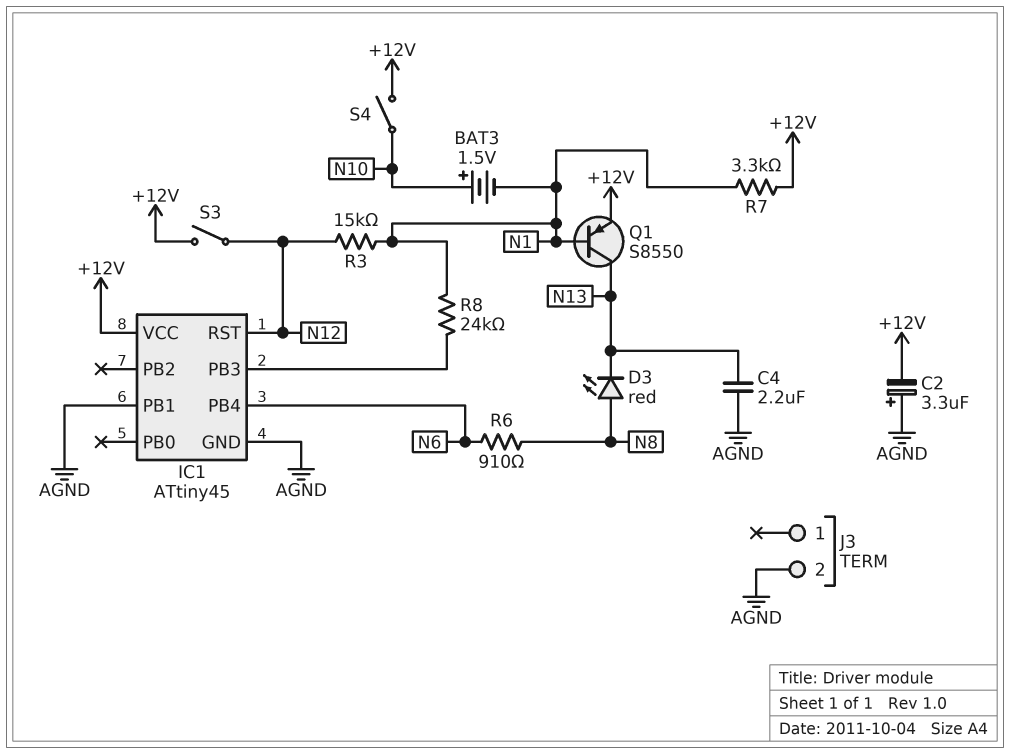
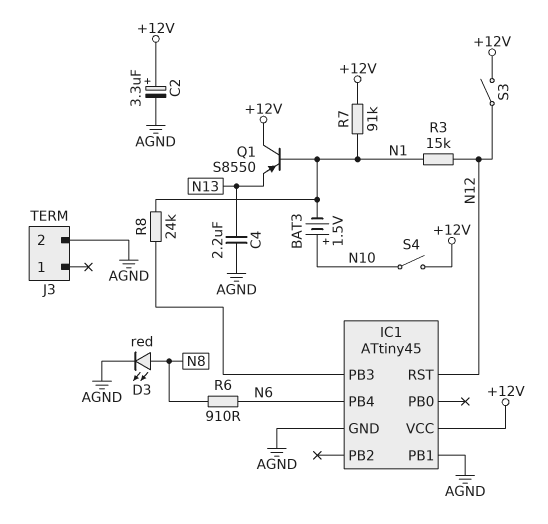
C2: 3.3uF (plus AGND, minus +12V) -> 3.3uF (plus +12V, minus AGND)
D3: LED red (A N8, K N13) -> LED red (A N8, K AGND)
Q1: PNP S8550 (B N1, C N13, E +12V) -> PNP S8550 (B N1, C +12V, E N13)
R7: 3.3k (+12V, N1) -> 91k (+12V, N1)

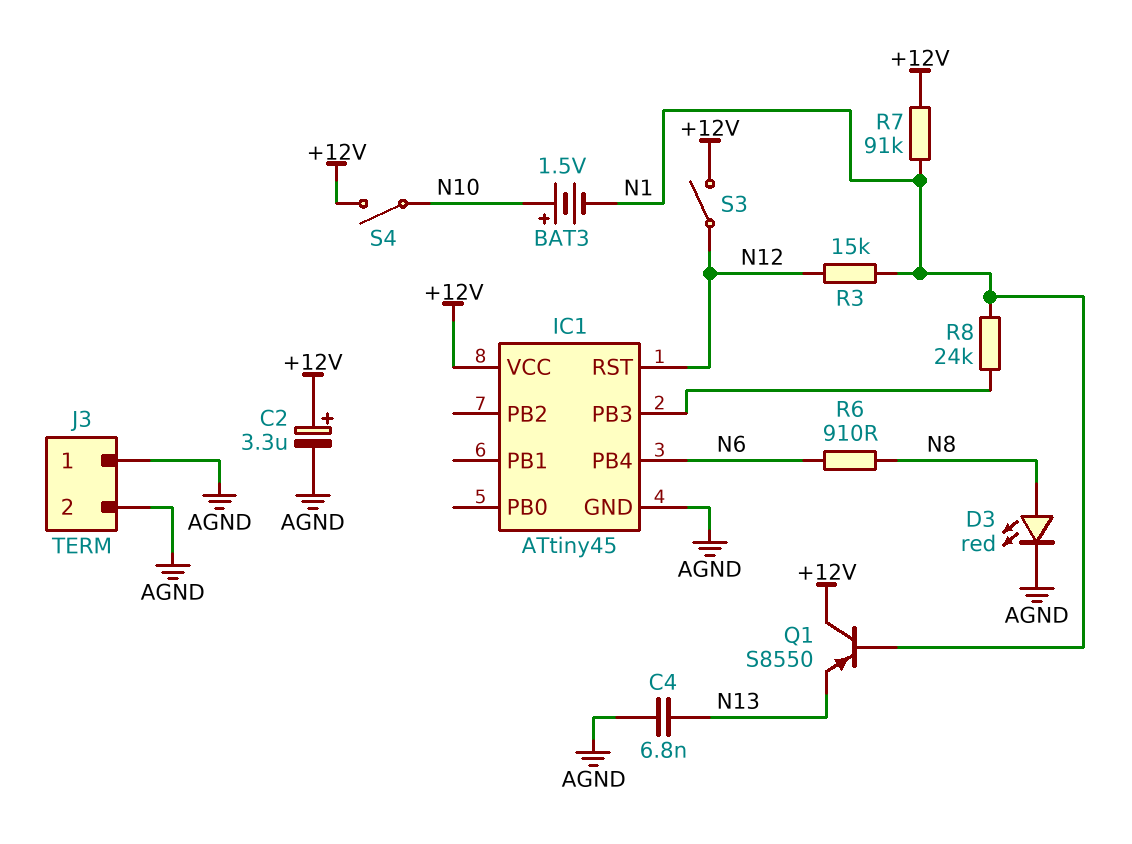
C4: 2.2uF (AGND, N13) -> 6.8nF (AGND, N13)
IC1 pin PB1: AGND -> none
J3 pin 1: none -> AGND

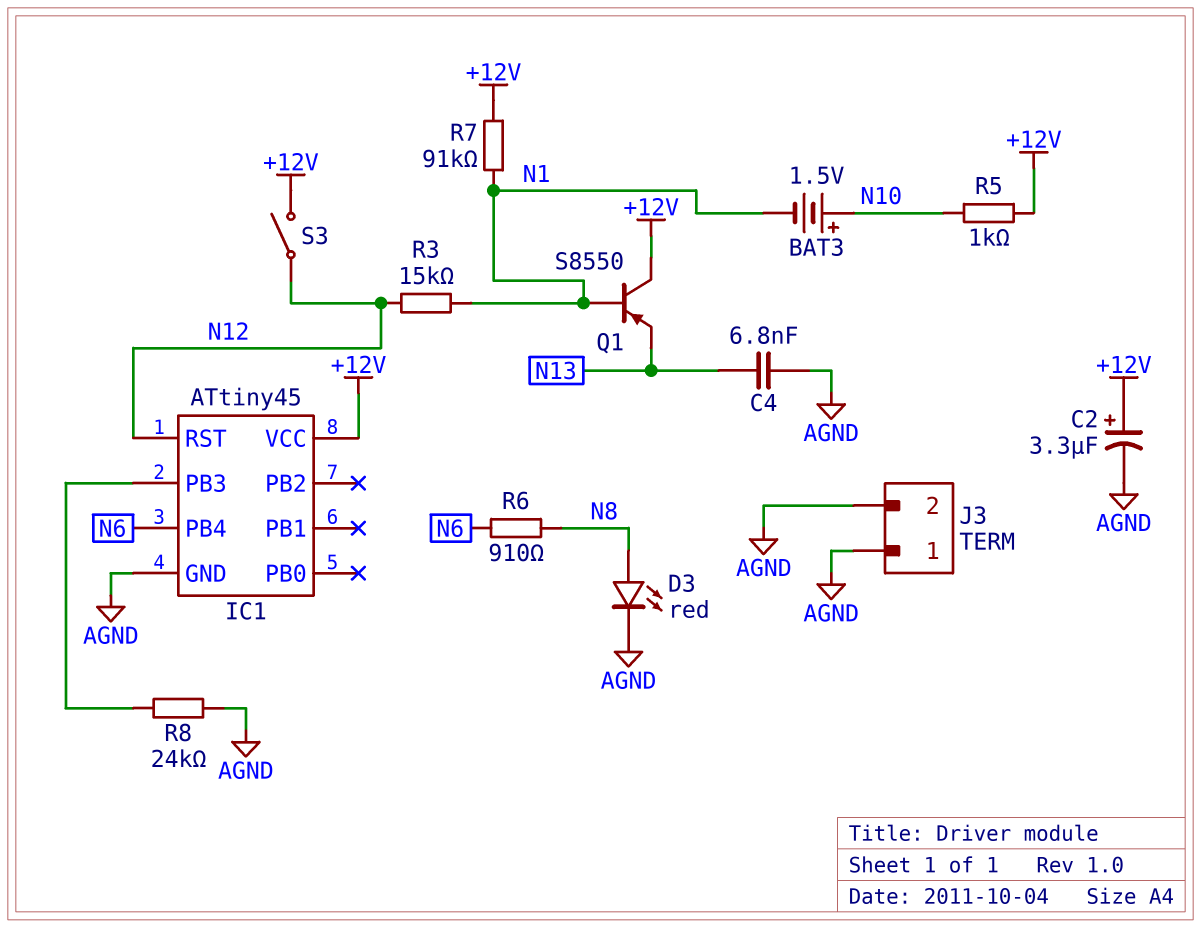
R5: none -> 1k (+12V, N10)
R8: 24k (IC1/PB3, N1) -> 24k (AGND, IC1/PB3)
S4: switch (+12V, N10) -> none

